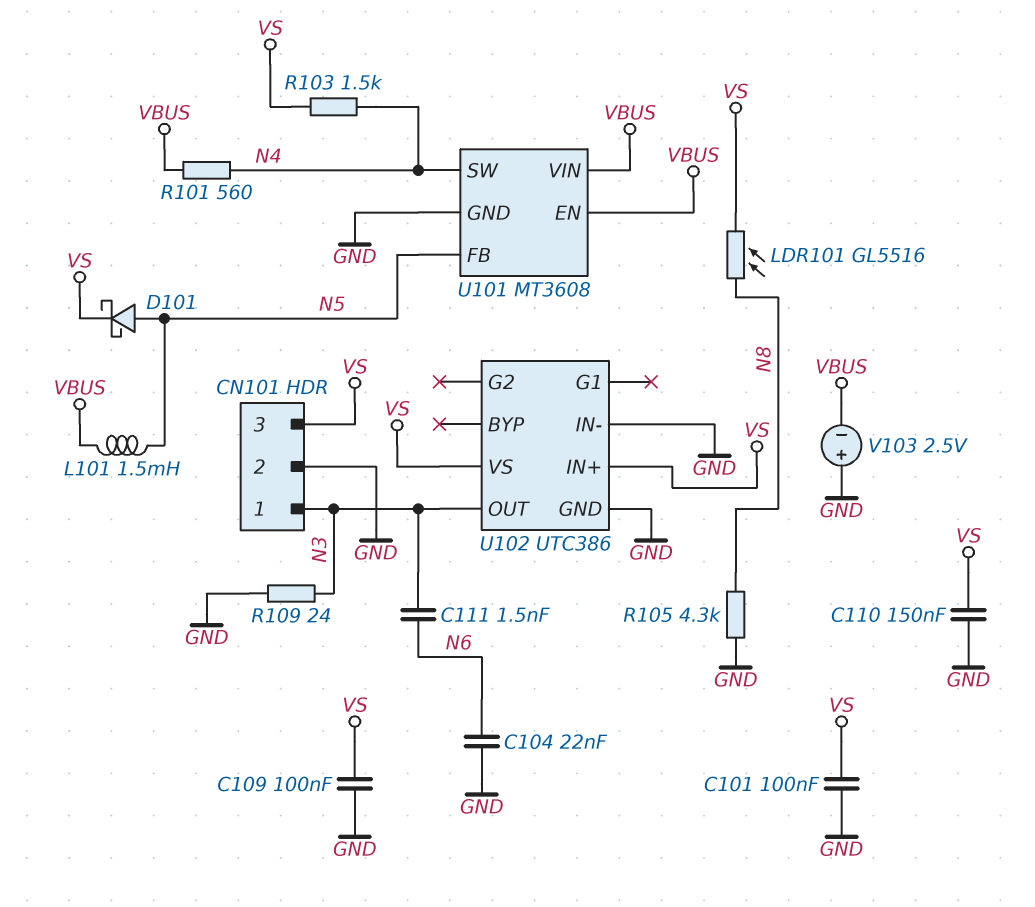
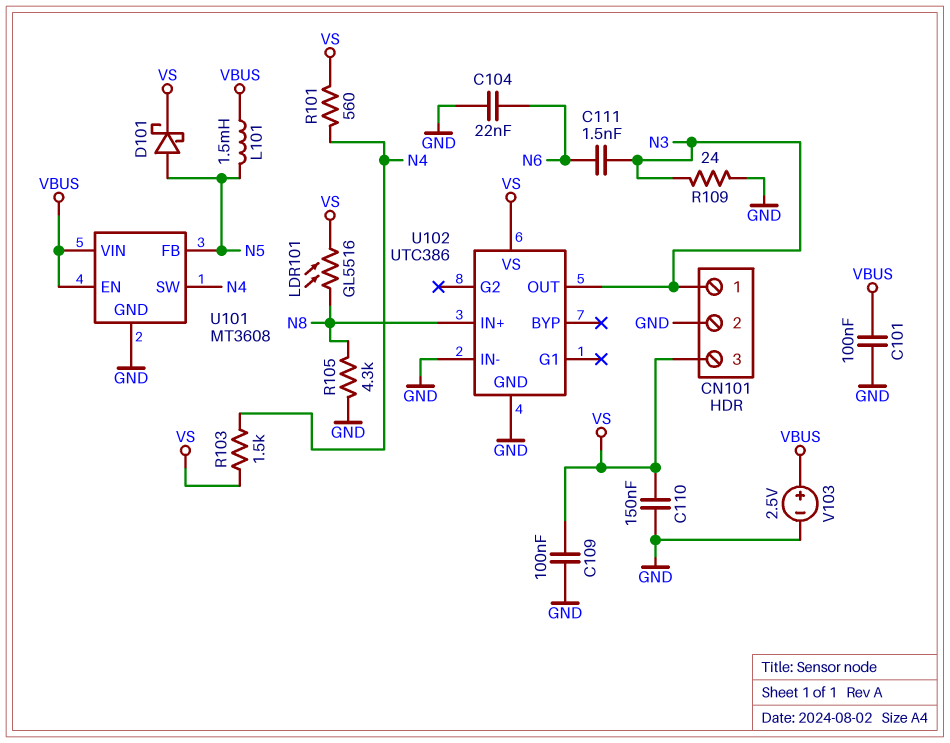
C101: 100nF (GND, VS) -> 100nF (GND, VBUS)
R101: 560 (N4, VBUS) -> 560 (N4, VS)
U102 pin IN+: VS -> N8
V103: 2.5V (plus GND, minus VBUS) -> 2.5V (plus VBUS, minus GND)

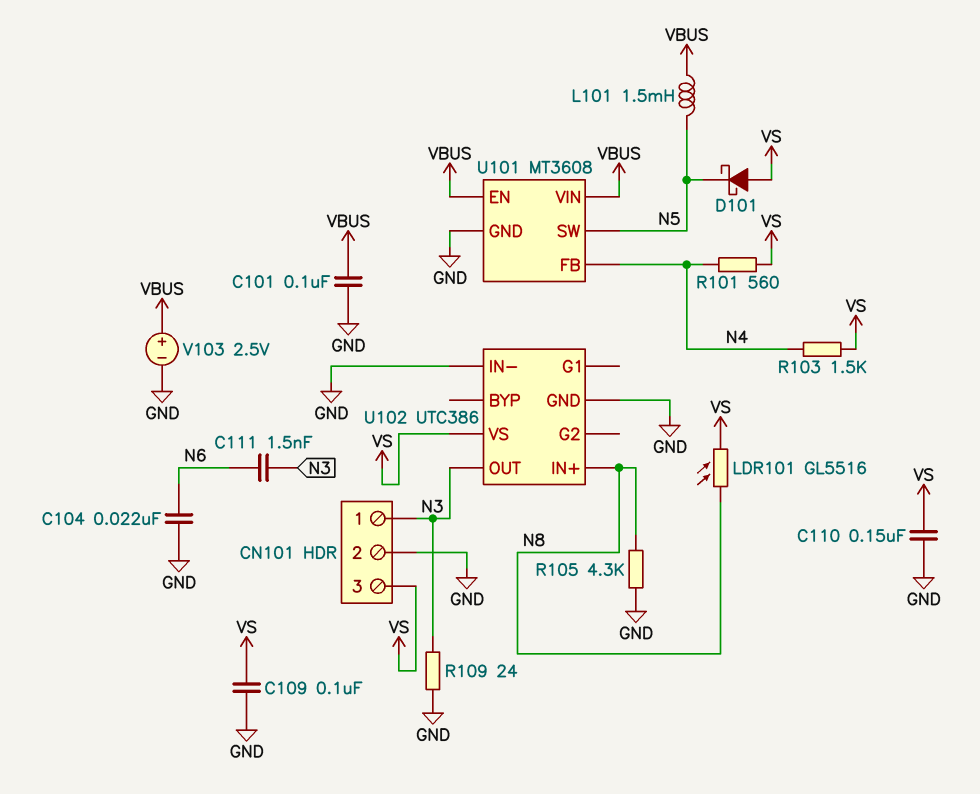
D101: schottky (A N5, K VS) -> schottky (A VS, K N5)
U101 pin FB: N5 -> N4
U101 pin SW: N4 -> N5

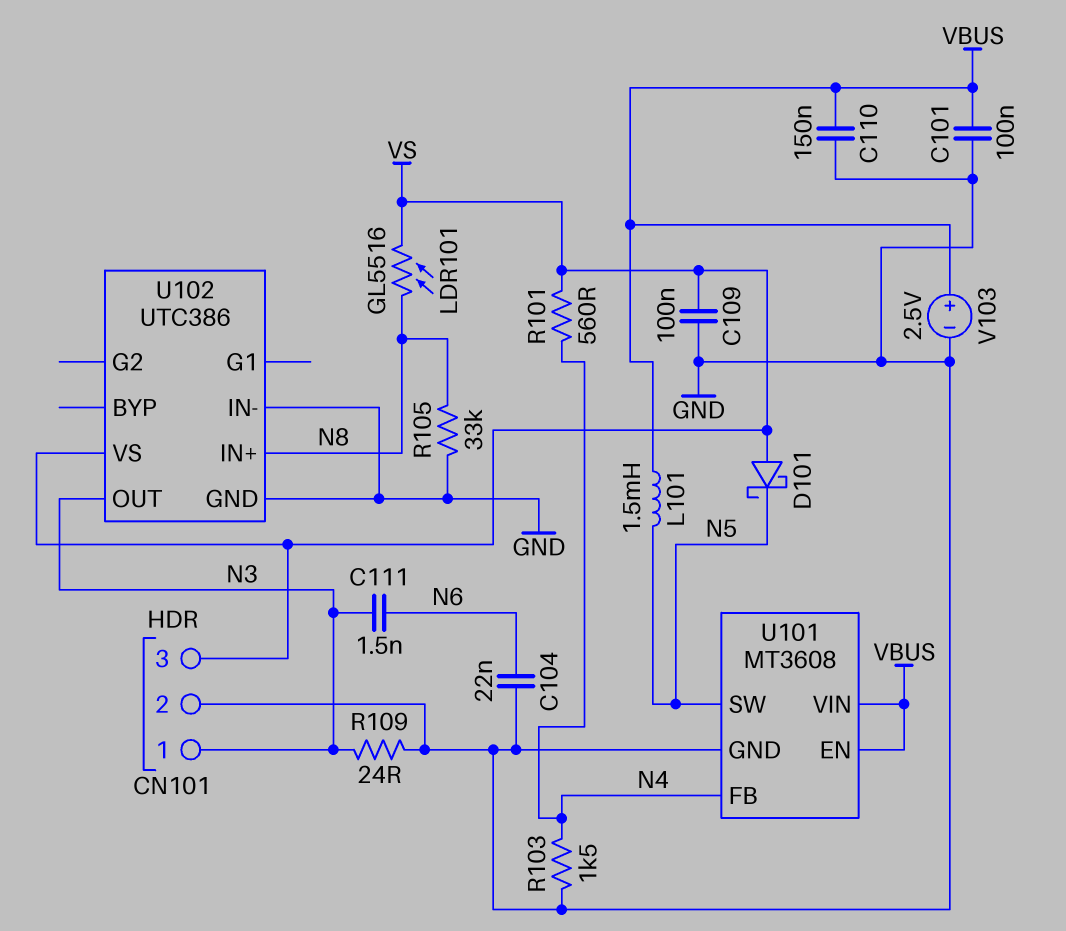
C110: 150nF (GND, VS) -> 150nF (GND, VBUS)
R103: 1.5k (N4, VS) -> 1.5k (GND, N4)
R105: 4.3k (GND, N8) -> 33k (GND, N8)

